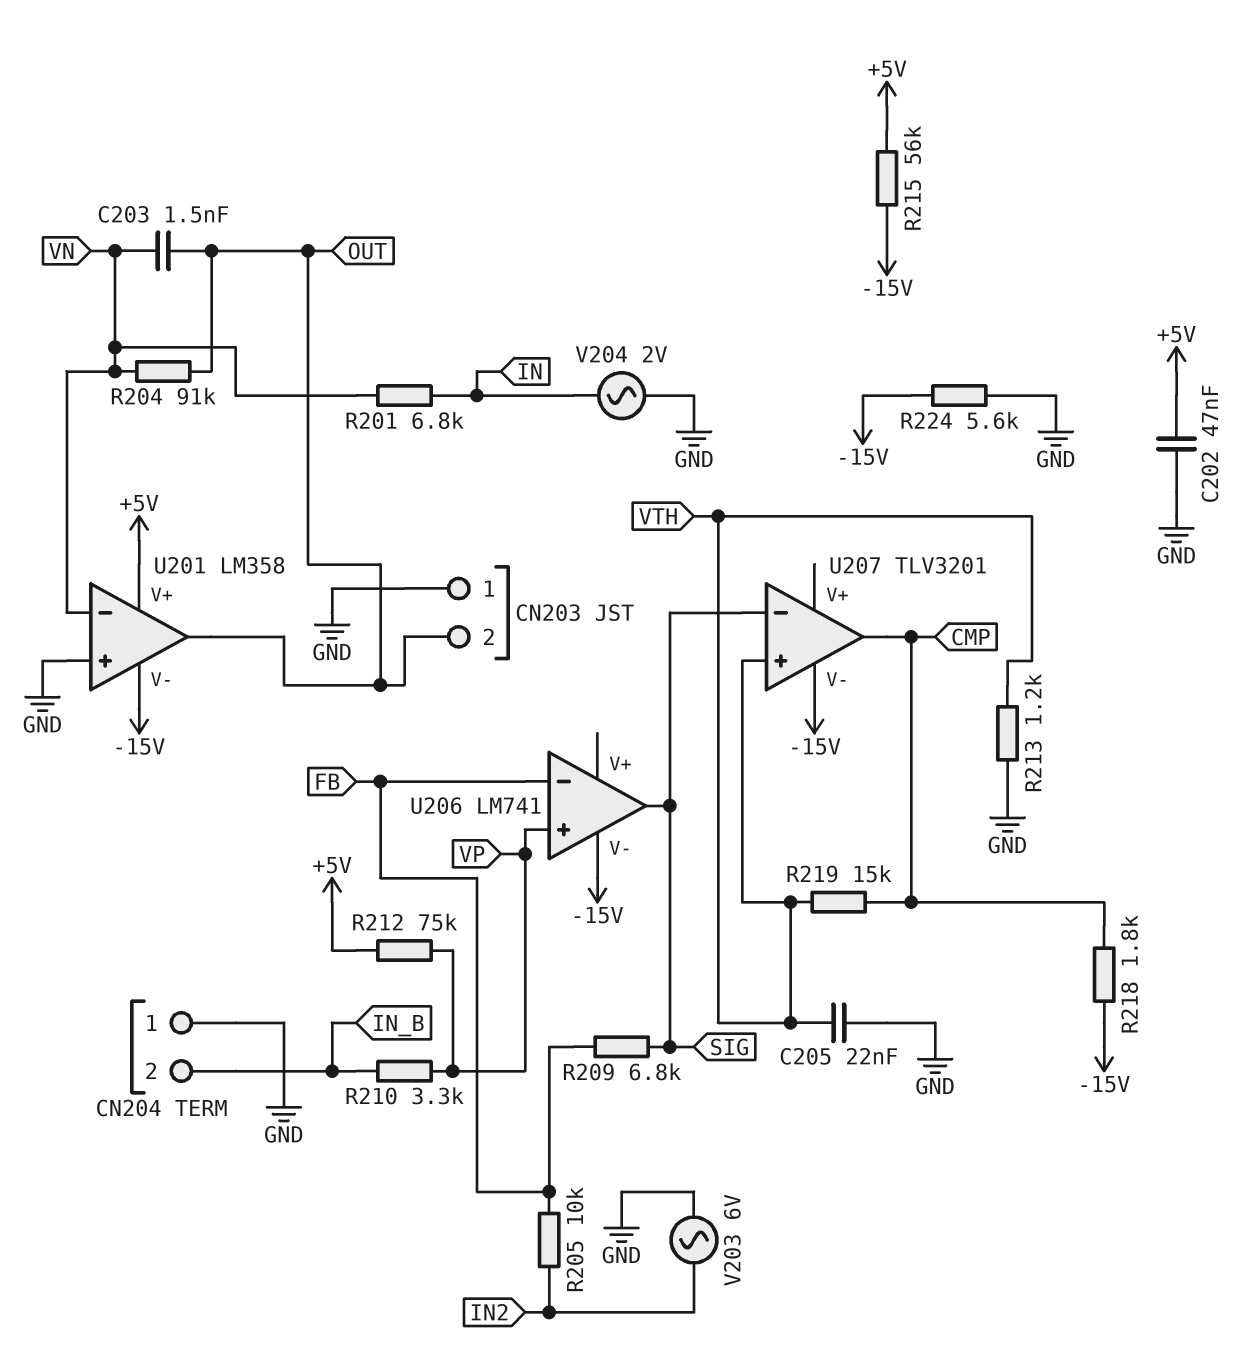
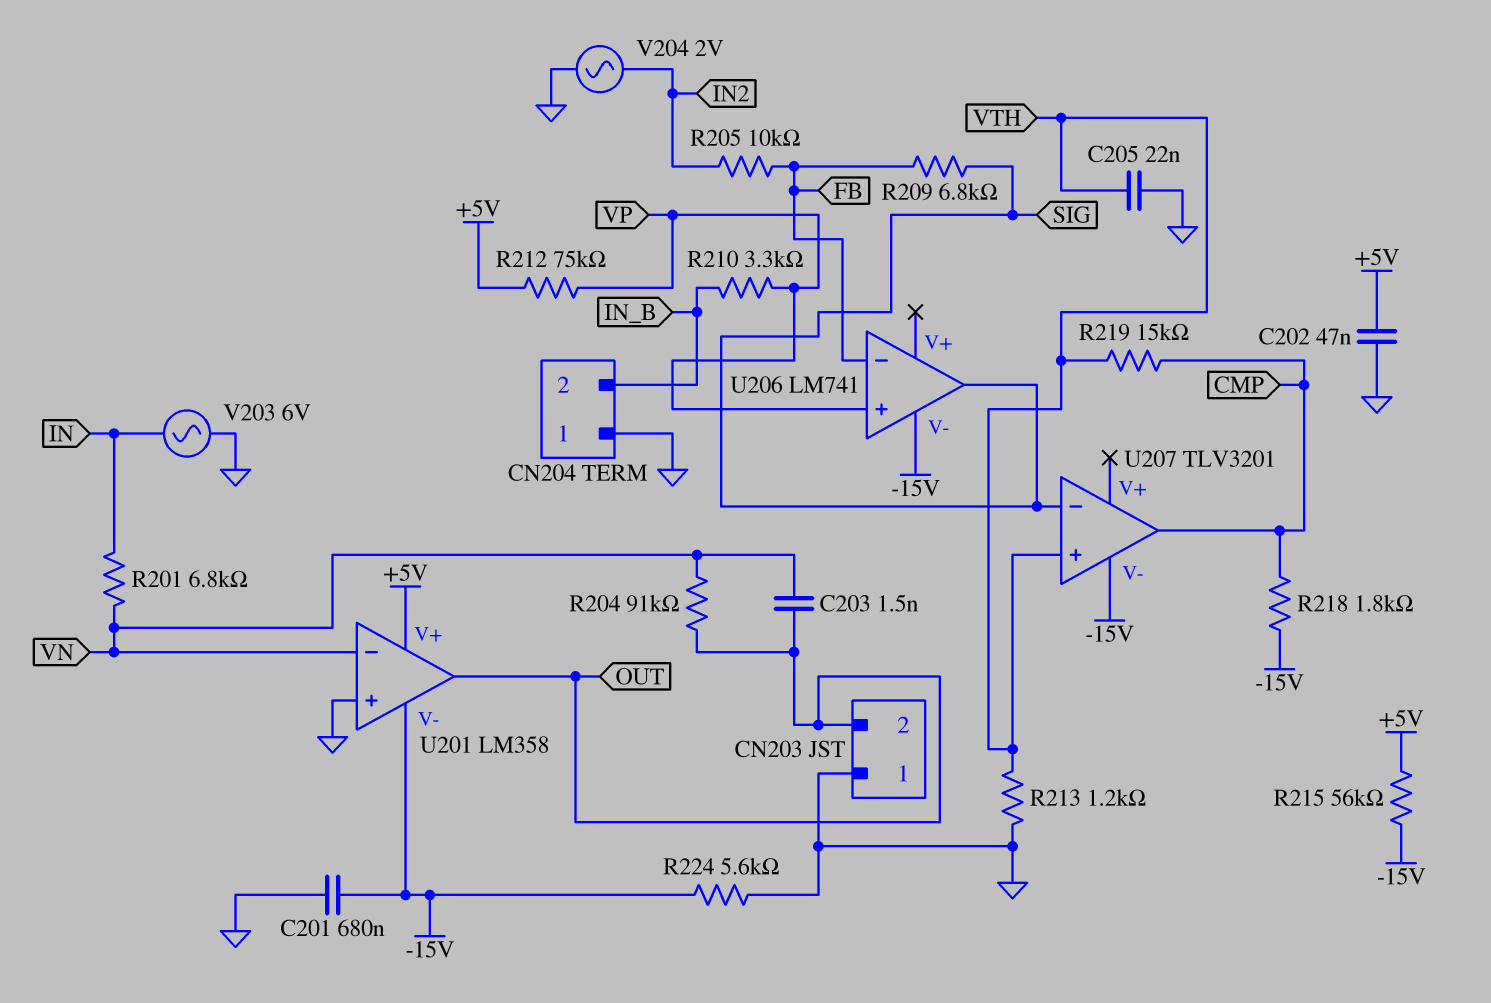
C201: none -> 680nF (-15V, GND)
V203: AC 6V (GND, IN2) -> AC 6V (GND, IN)
V204: AC 2V (GND, IN) -> AC 2V (GND, IN2)

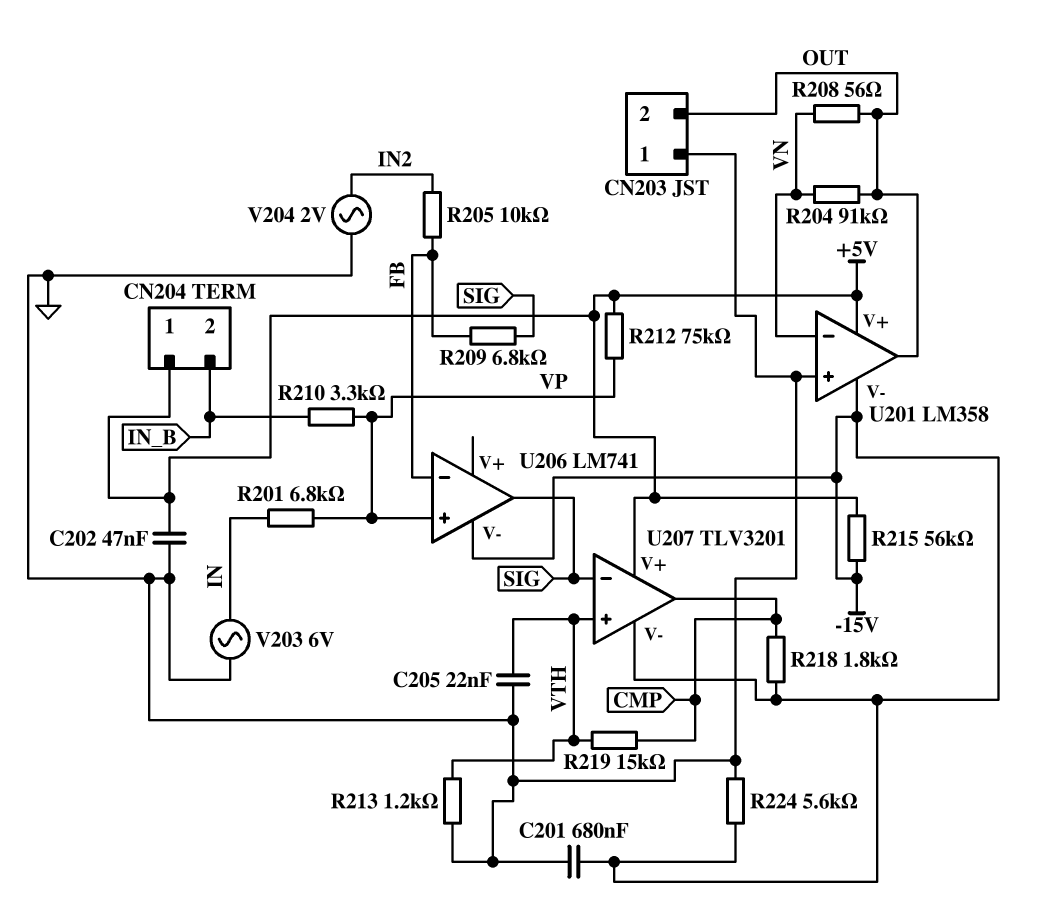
C203: 1.5nF (OUT, VN) -> none
CN204 pin 1: GND -> +5V
R201: 6.8k (IN, VN) -> 6.8k (IN, VP)
R208: none -> 56 (OUT, VN)
U207 pin V+: none -> +5V

